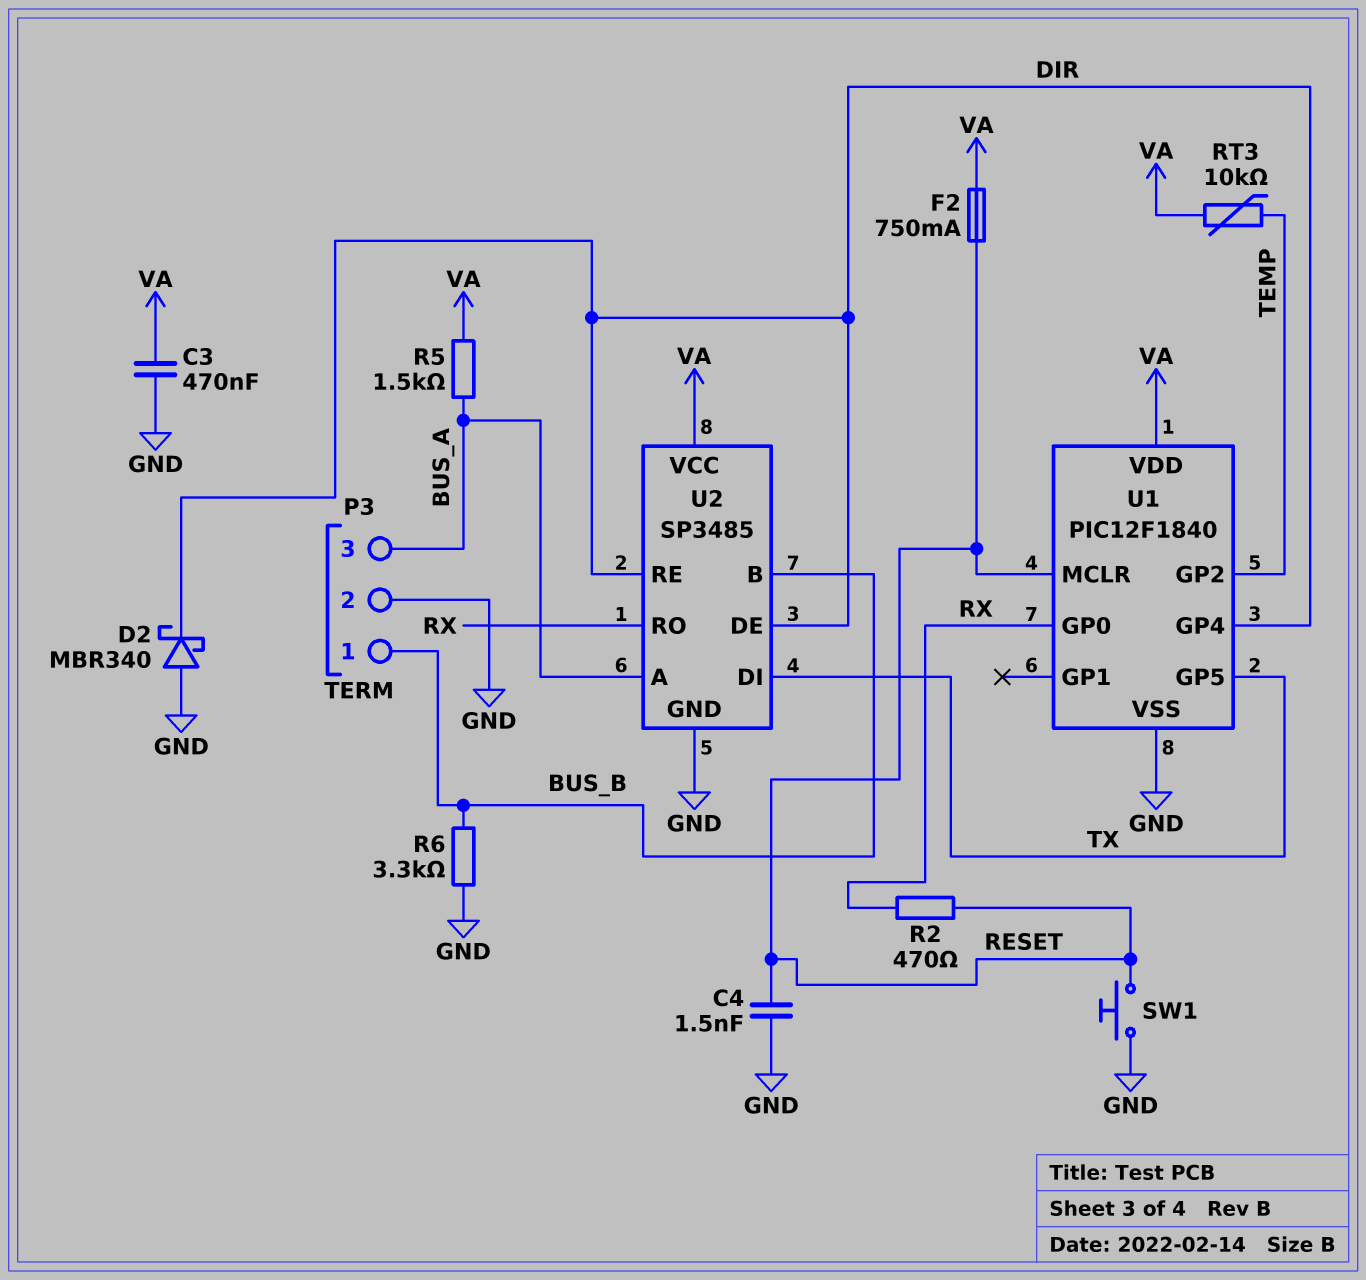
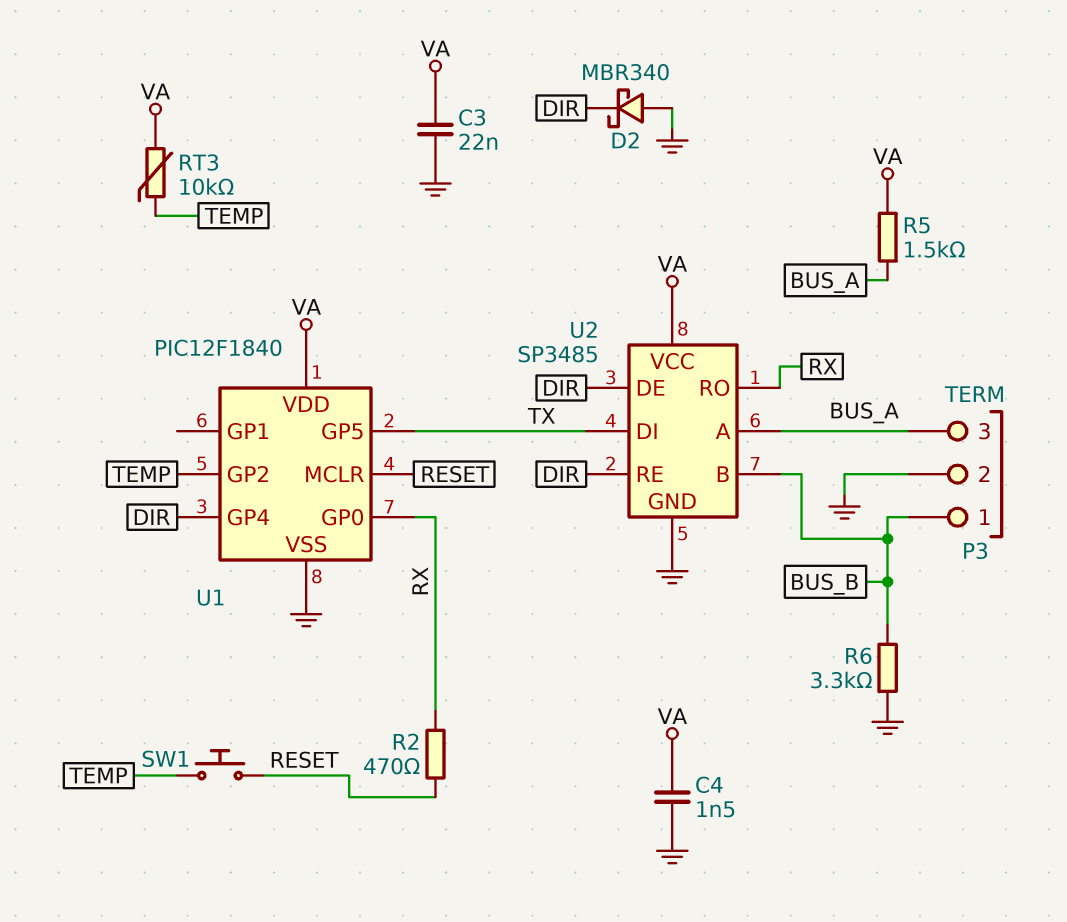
C3: 470nF (GND, VA) -> 22nF (GND, VA)
C4: 1.5nF (GND, RESET) -> 1.5nF (GND, VA)
F2: 750mA (RESET, VA) -> none
SW1: button (GND, RESET) -> button (RESET, TEMP)

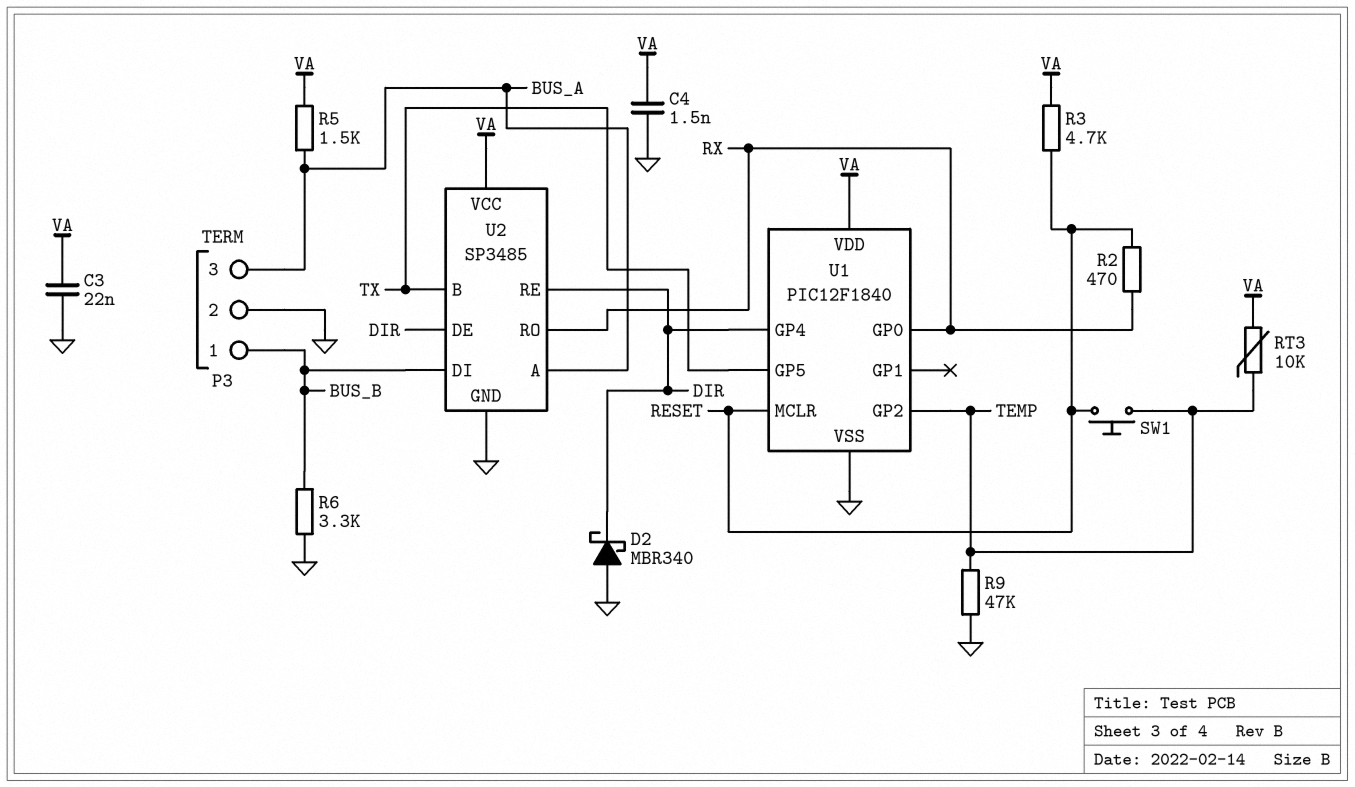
R3: none -> 4.7k (RESET, VA)
R9: none -> 47k (GND, TEMP)
U2 pin B: BUS_B -> TX
U2 pin DI: TX -> BUS_B

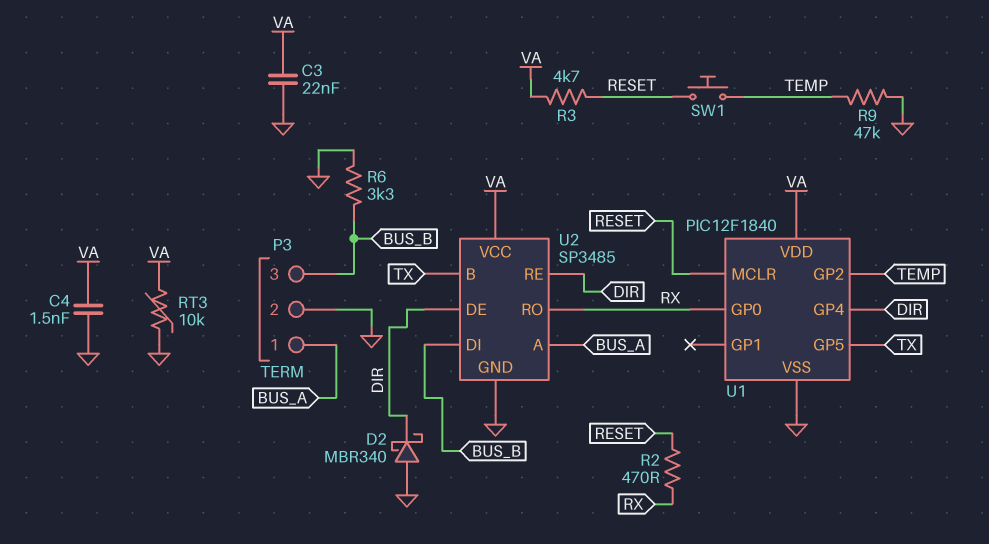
P3 pin 1: BUS_B -> BUS_A
P3 pin 3: BUS_A -> BUS_B
R5: 1.5k (BUS_A, VA) -> none
RT3: 10k (TEMP, VA) -> 10k (GND, VA)

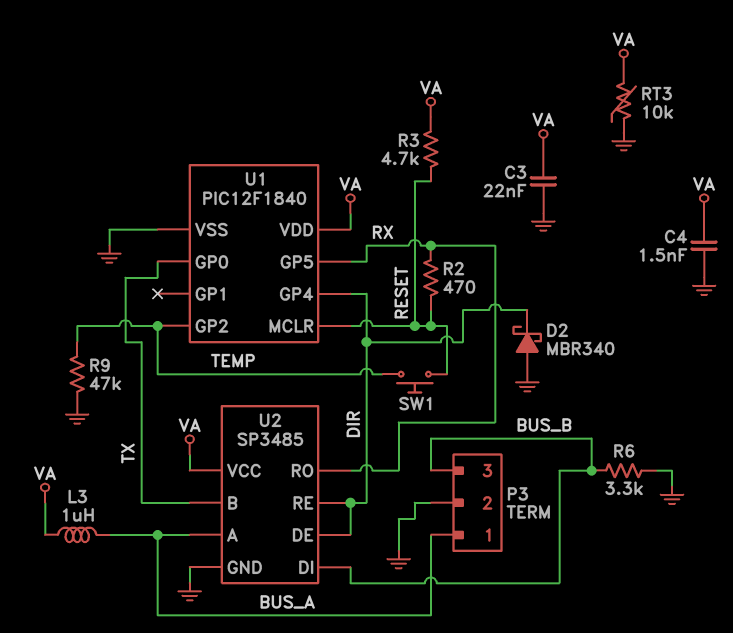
L3: none -> 1uH (BUS_A, VA)
U1 pin GP0: RX -> TX
U1 pin GP5: TX -> RX

